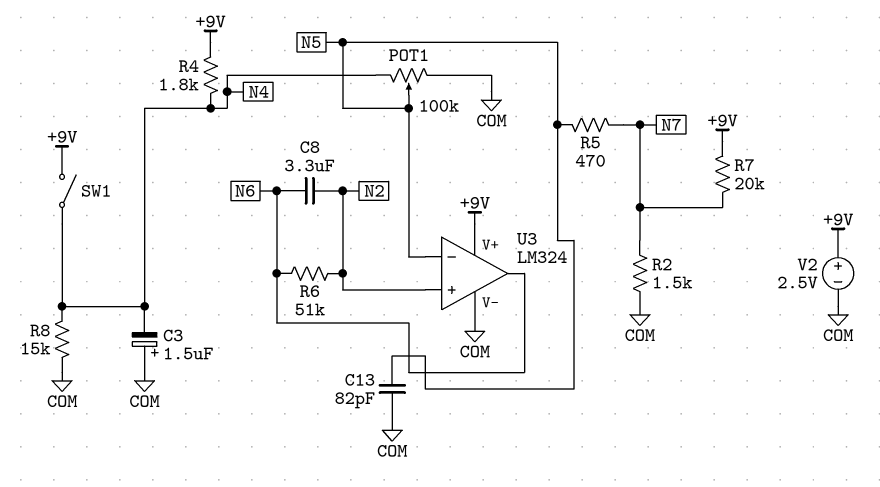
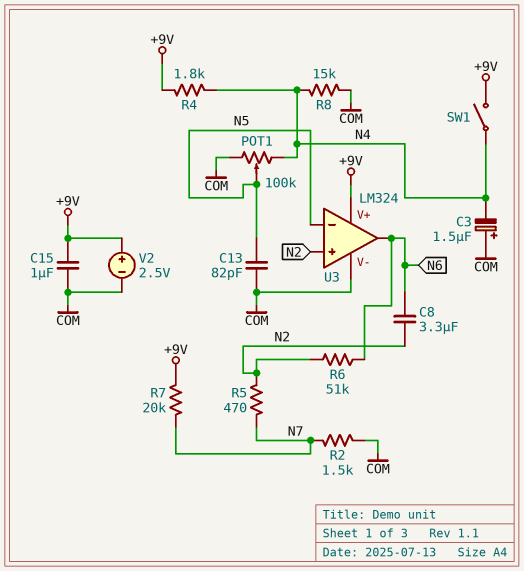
C15: none -> 1uF (+9V, COM)
R5: 470 (N5, N7) -> 470 (N2, N7)

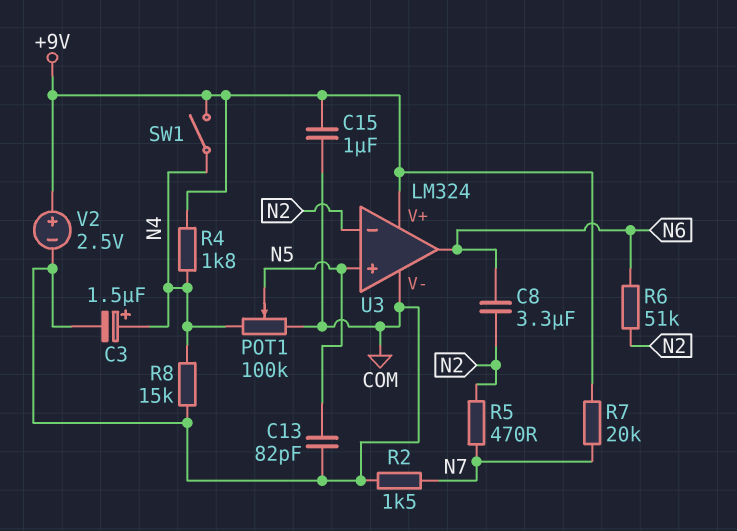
C3: 1.5uF (plus COM, minus N4) -> 1.5uF (plus N4, minus COM)
U3 pin in+: N2 -> N5
U3 pin in-: N5 -> N2

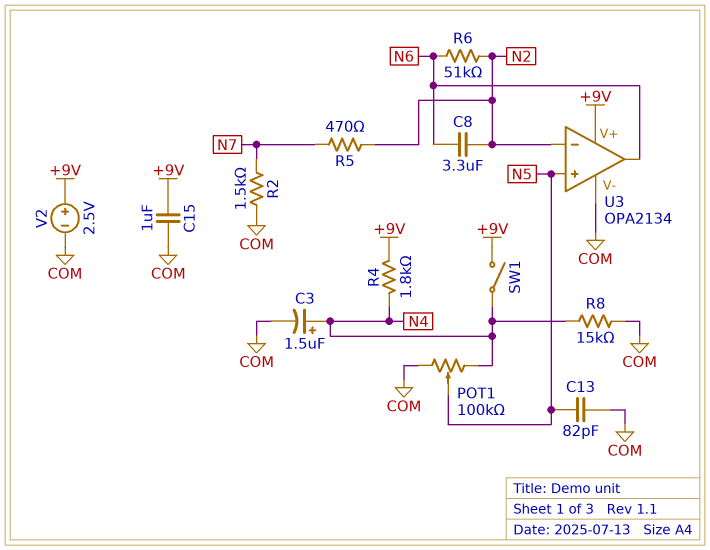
R7: 20k (+9V, N7) -> none
U3: LM324 -> OPA2134

